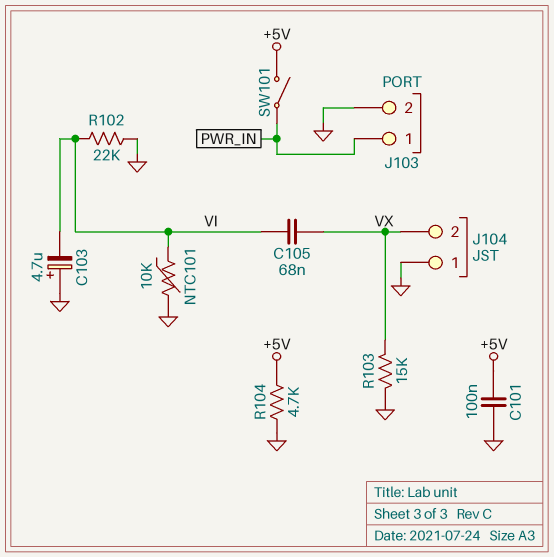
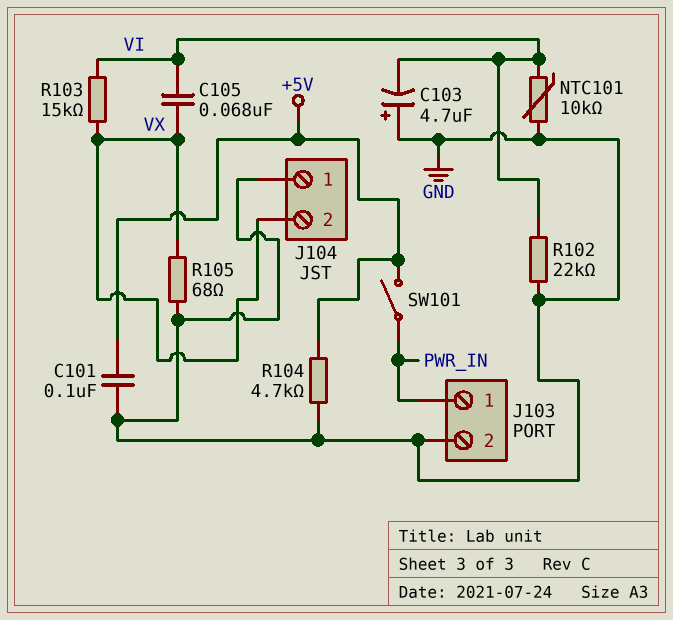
R103: 15k (GND, VX) -> 15k (VI, VX)
R105: none -> 68 (GND, VX)

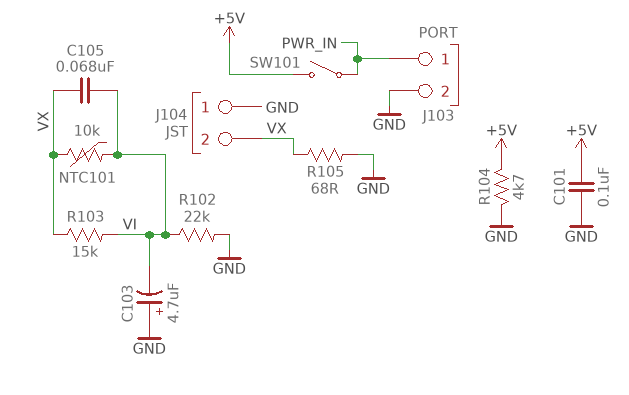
NTC101: 10k (GND, VI) -> 10k (VI, VX)

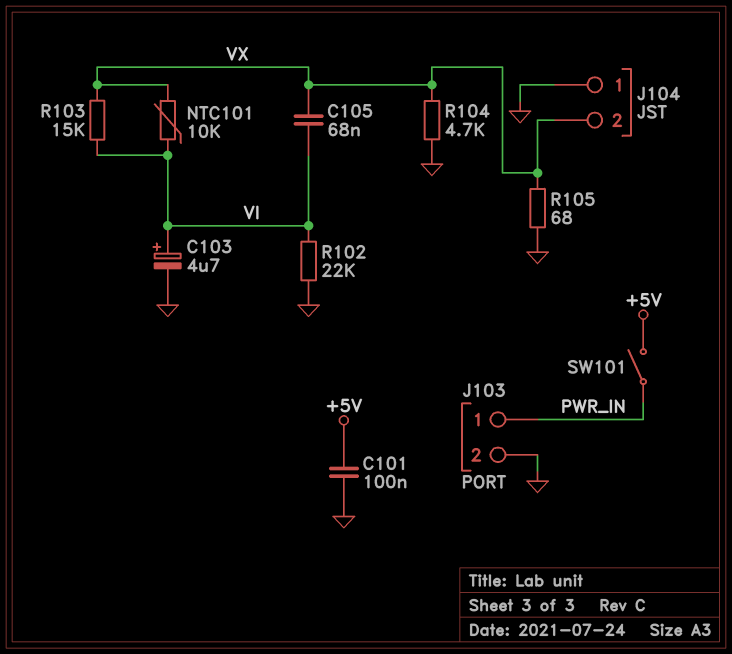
C103: 4.7uF (plus GND, minus VI) -> 4.7uF (plus VI, minus GND)
R104: 4.7k (+5V, GND) -> 4.7k (GND, VX)

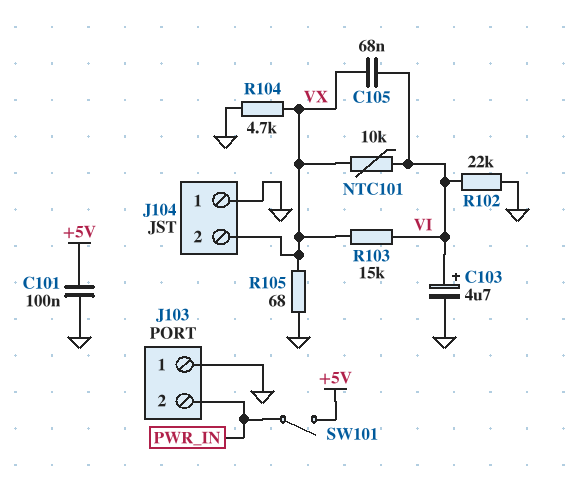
J103 pin 1: PWR_IN -> GND
J103 pin 2: GND -> PWR_IN

